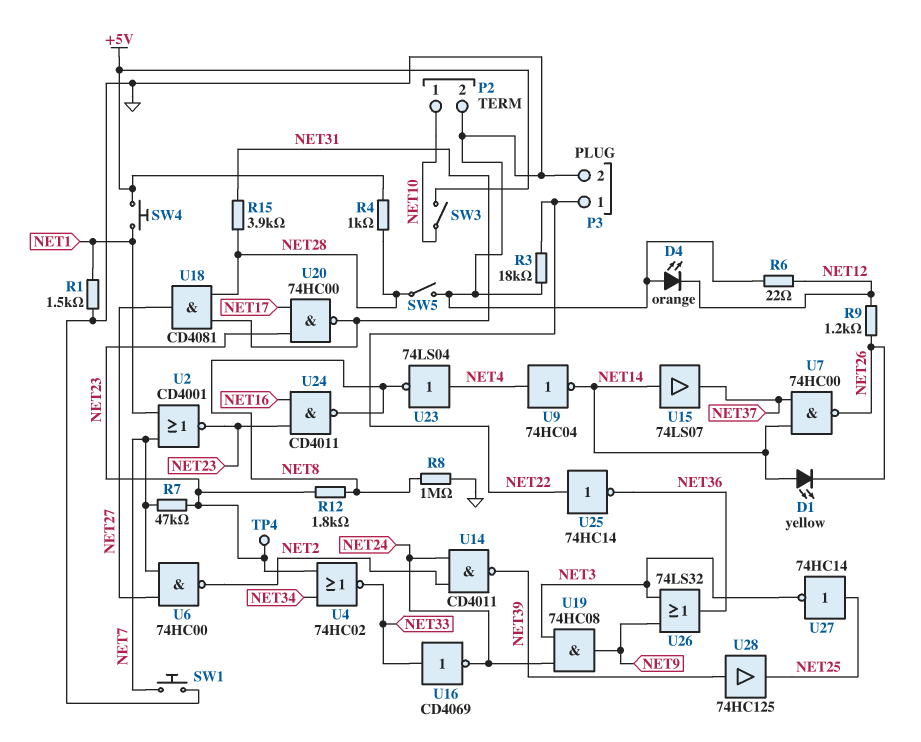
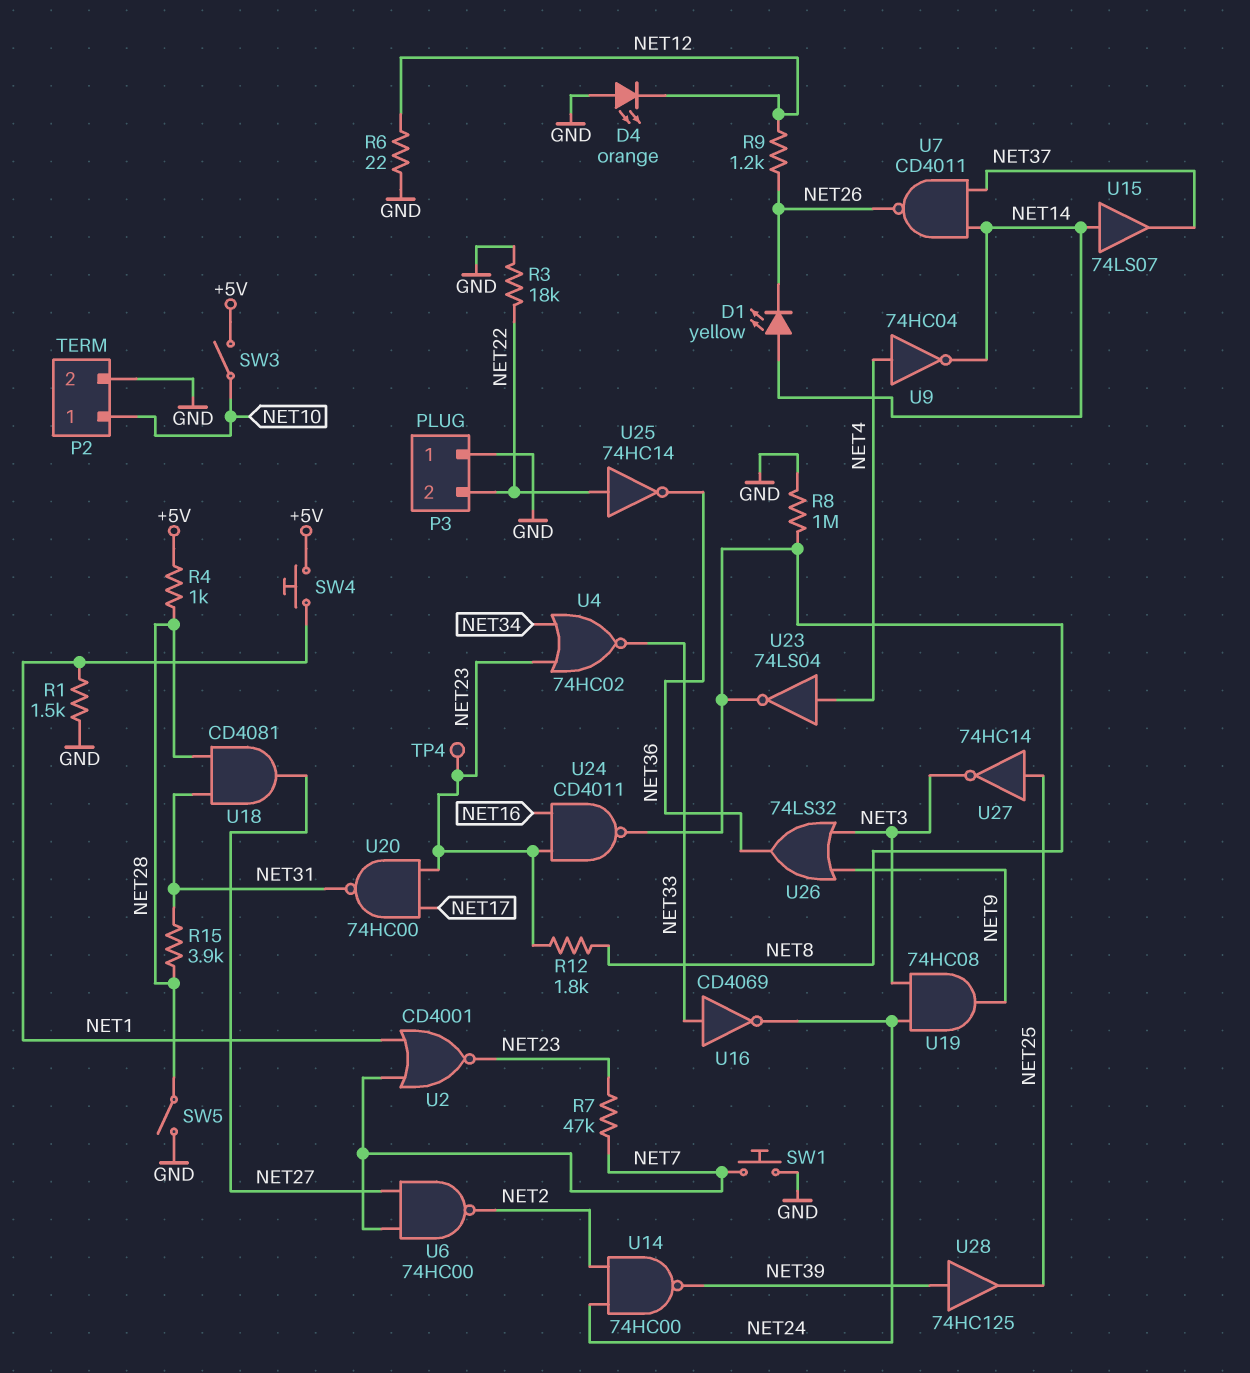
P3 pin 1: NET22 -> GND
P3 pin 2: GND -> NET22
U7: NAND 74HC00 (in NET14, in NET37, out NET26) -> NAND CD4011 (in NET14, in NET37, out NET26)
U14: NAND CD4011 (in NET2, in NET24, out NET39) -> NAND 74HC00 (in NET2, in NET24, out NET39)

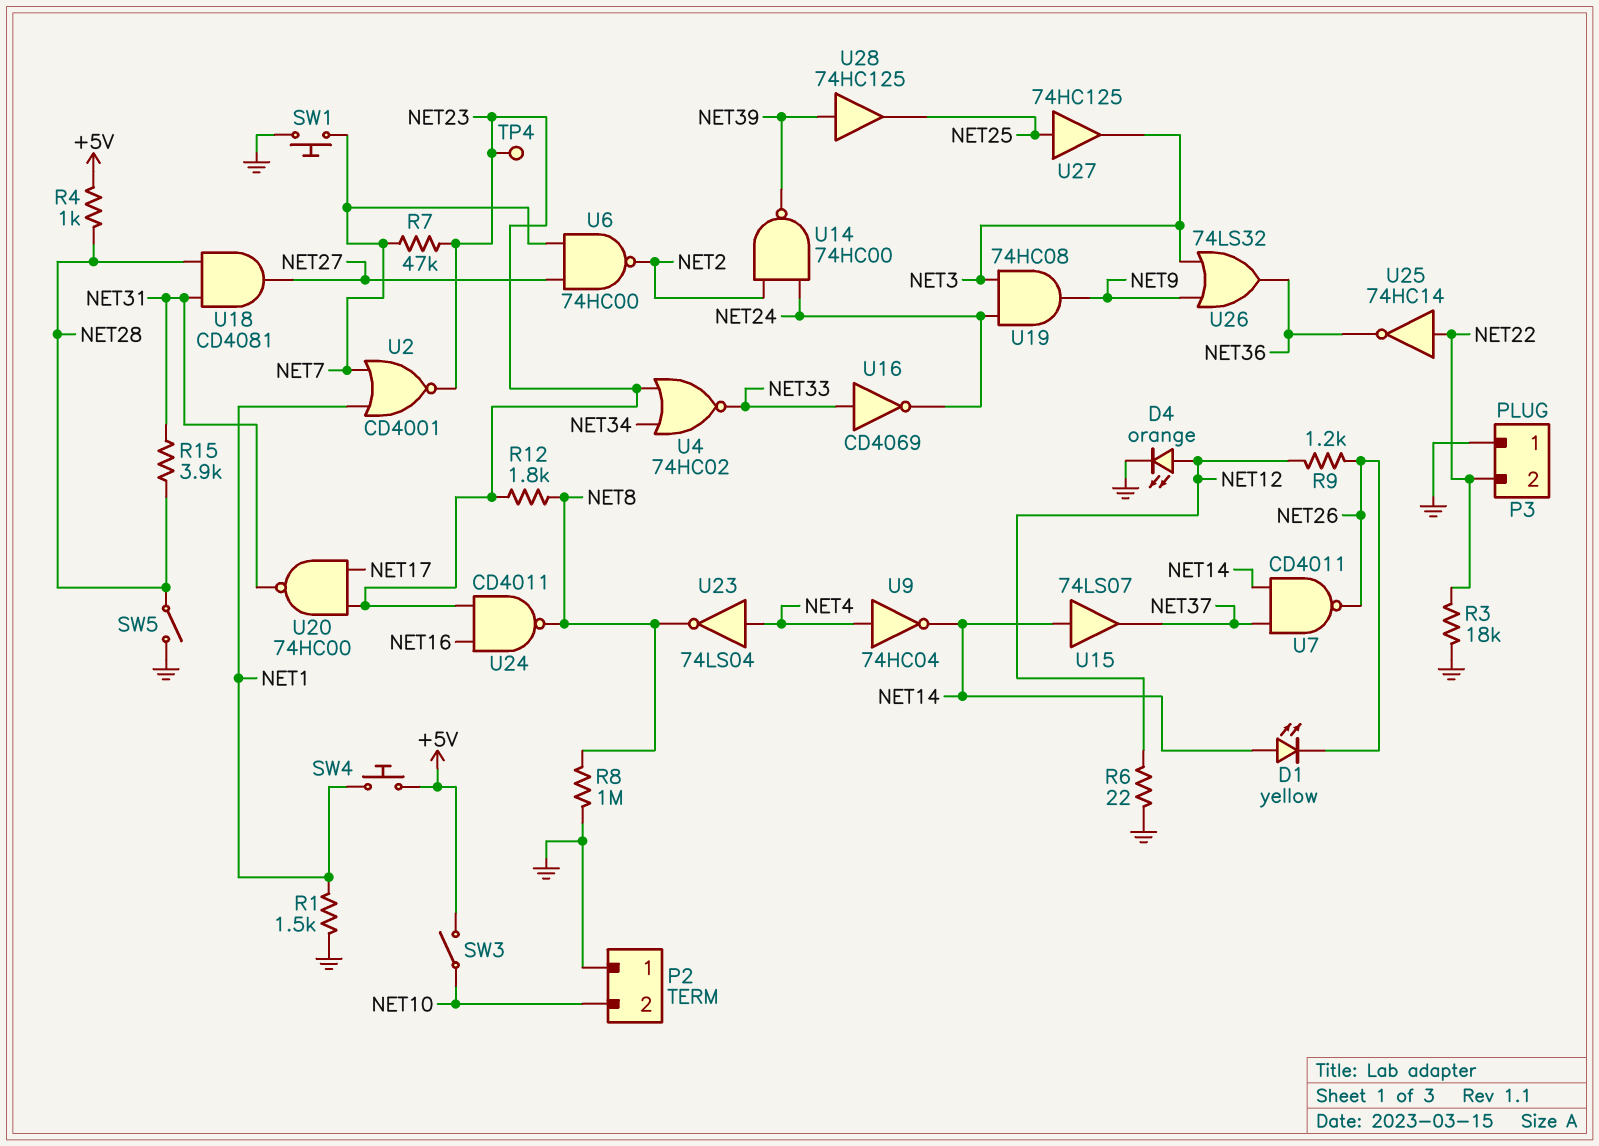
D4: LED orange (A GND, K NET12) -> LED orange (A NET12, K GND)
P2 pin 1: NET10 -> GND
P2 pin 2: GND -> NET10
U27: NOT 74HC14 (in NET25, out NET3) -> buffer 74HC125 (in NET25, out NET3)

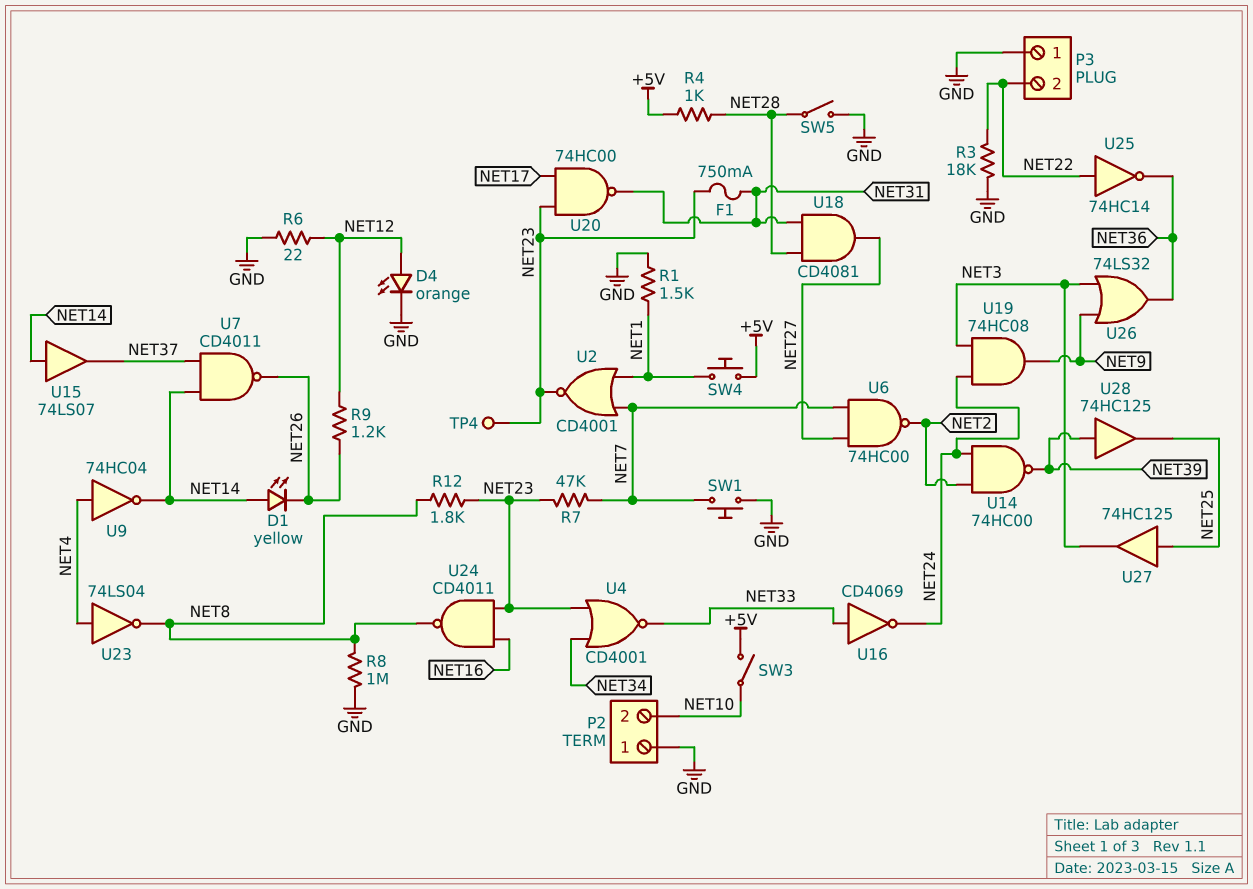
F1: none -> 750mA (NET23, NET31)
R15: 3.9k (NET28, NET31) -> none
U4: NOR 74HC02 (in NET23, in NET34, out NET33) -> NOR CD4001 (in NET23, in NET34, out NET33)

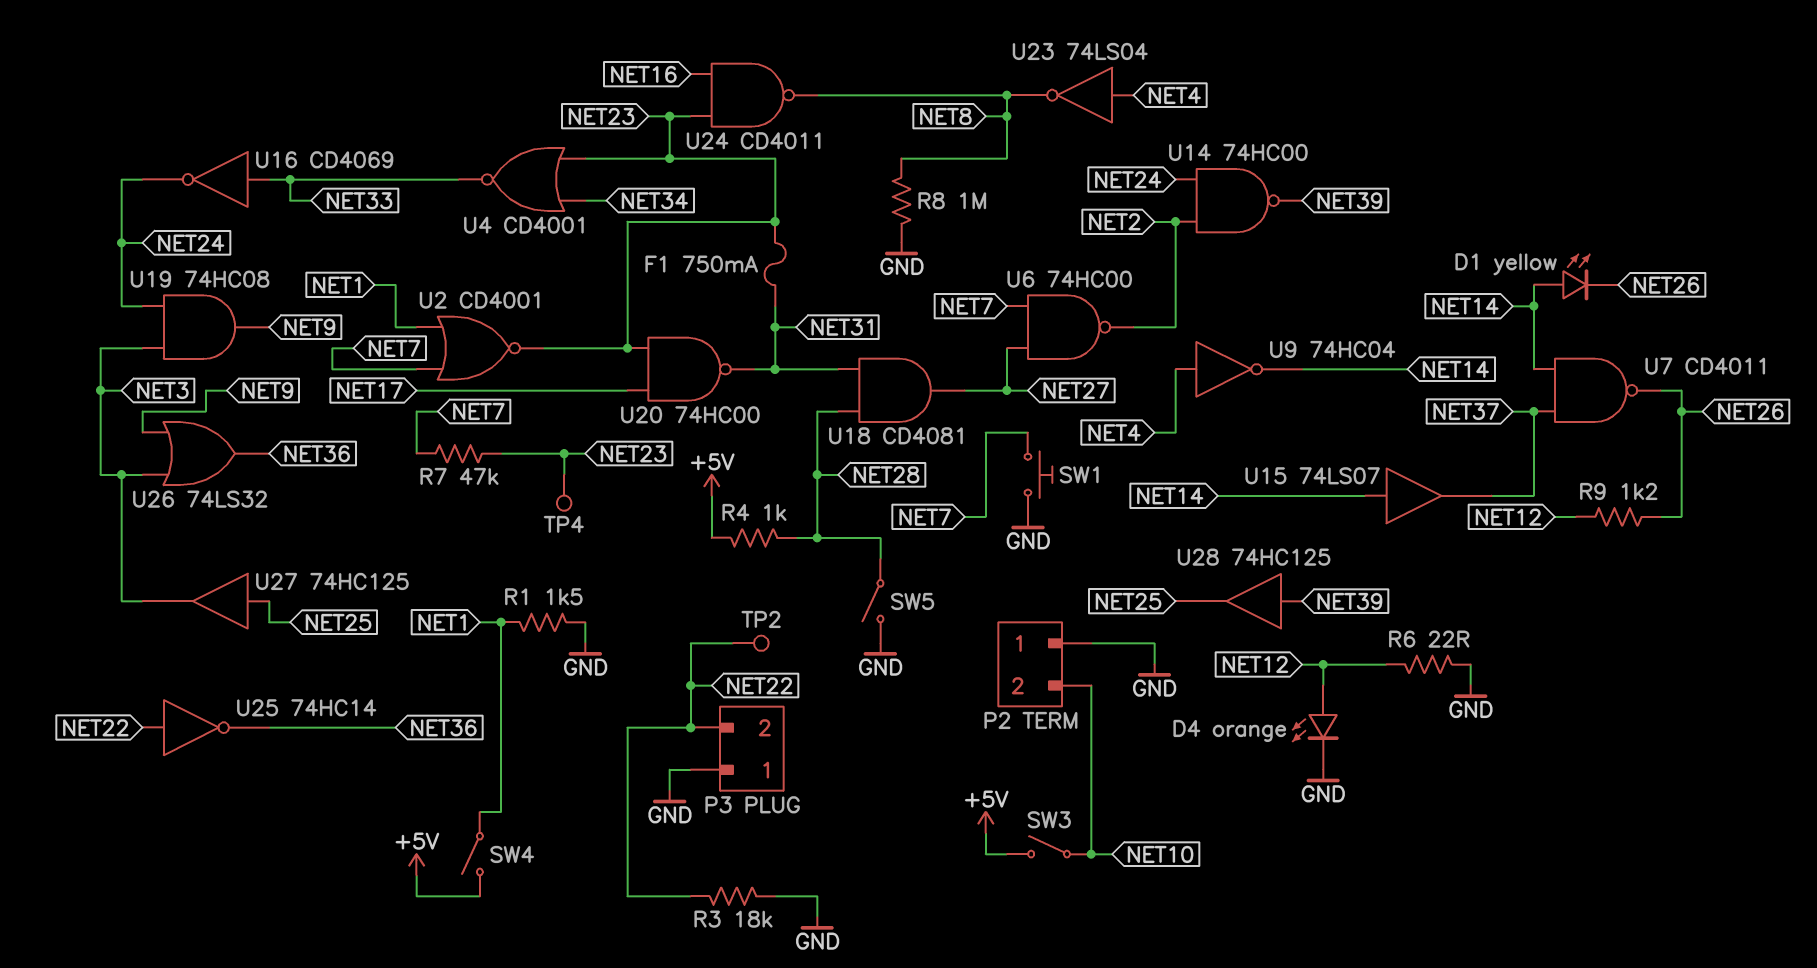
R12: 1.8k (NET8, NET23) -> none
SW4: button (+5V, NET1) -> switch (+5V, NET1)
TP2: none -> test point (NET22)

